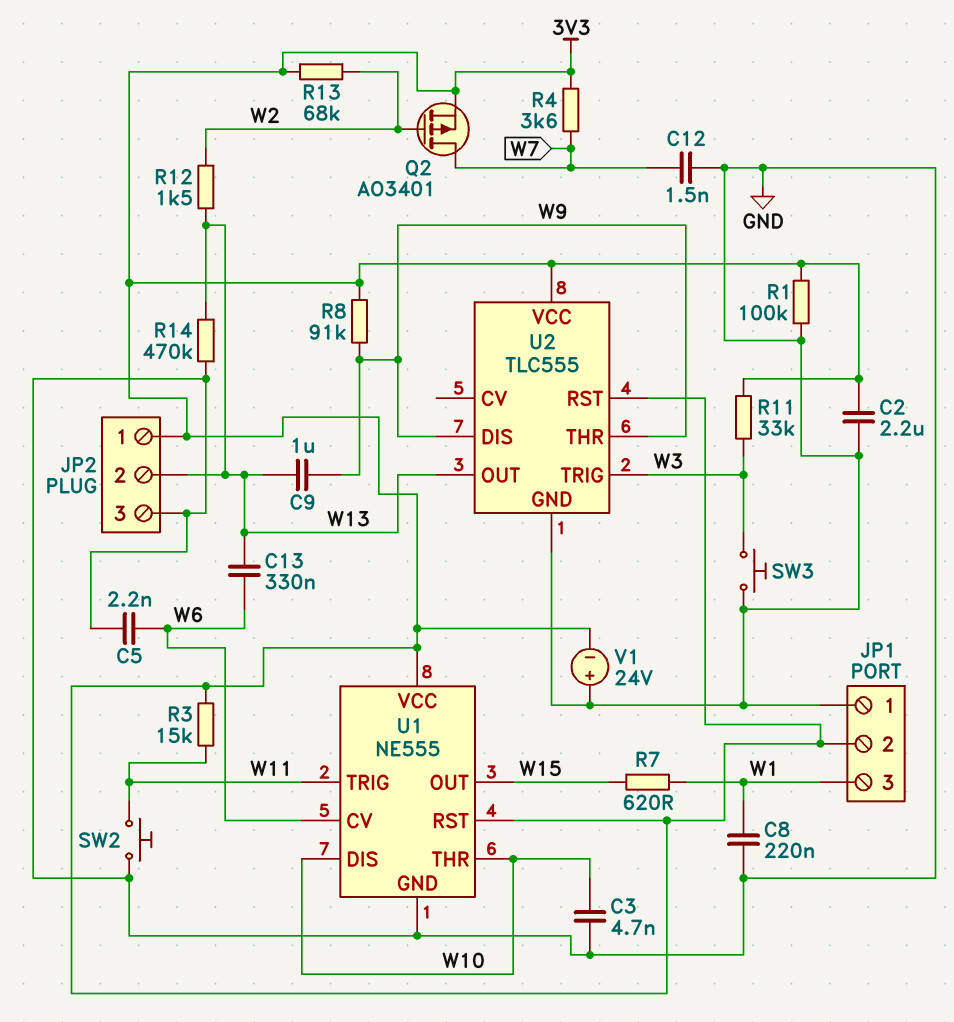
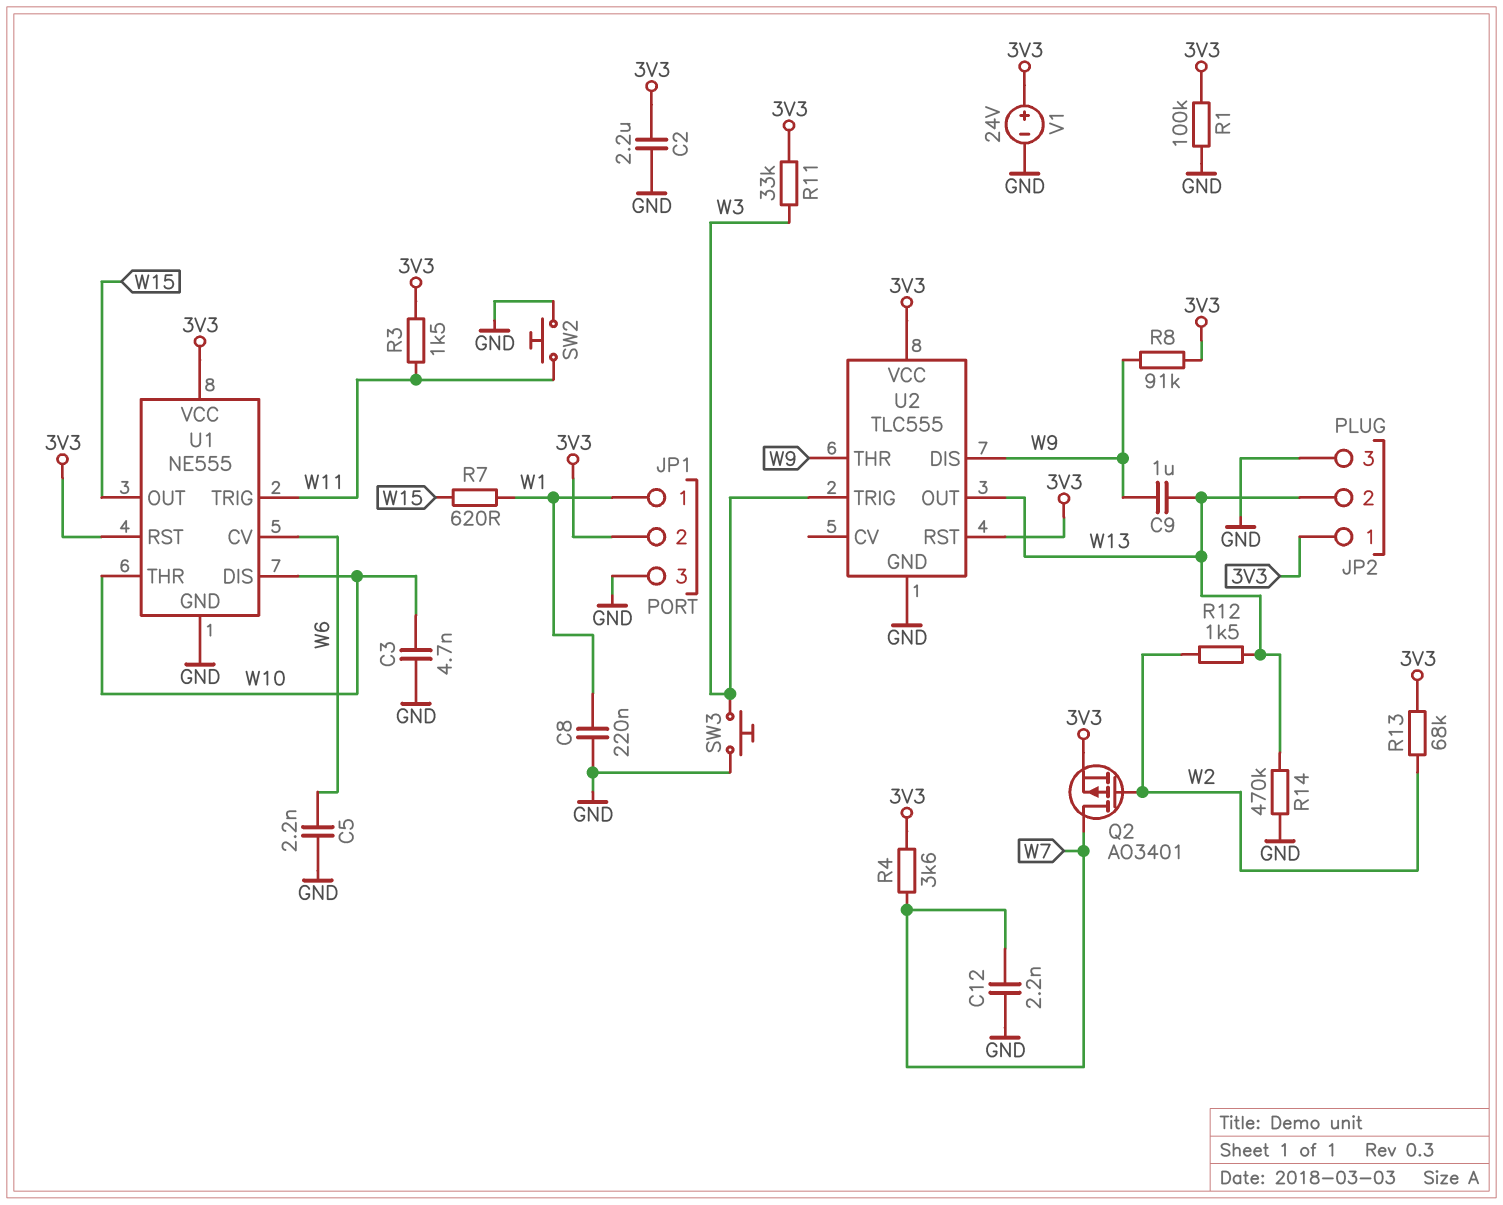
C12: 1.5nF (GND, W7) -> 2.2nF (GND, W7)
C13: 330nF (W6, W13) -> none
JP1 pin 1: GND -> W1
JP1 pin 3: W1 -> GND
R3: 15k (3V3, W11) -> 1.5k (3V3, W11)
V1: 24V (plus GND, minus 3V3) -> 24V (plus 3V3, minus GND)

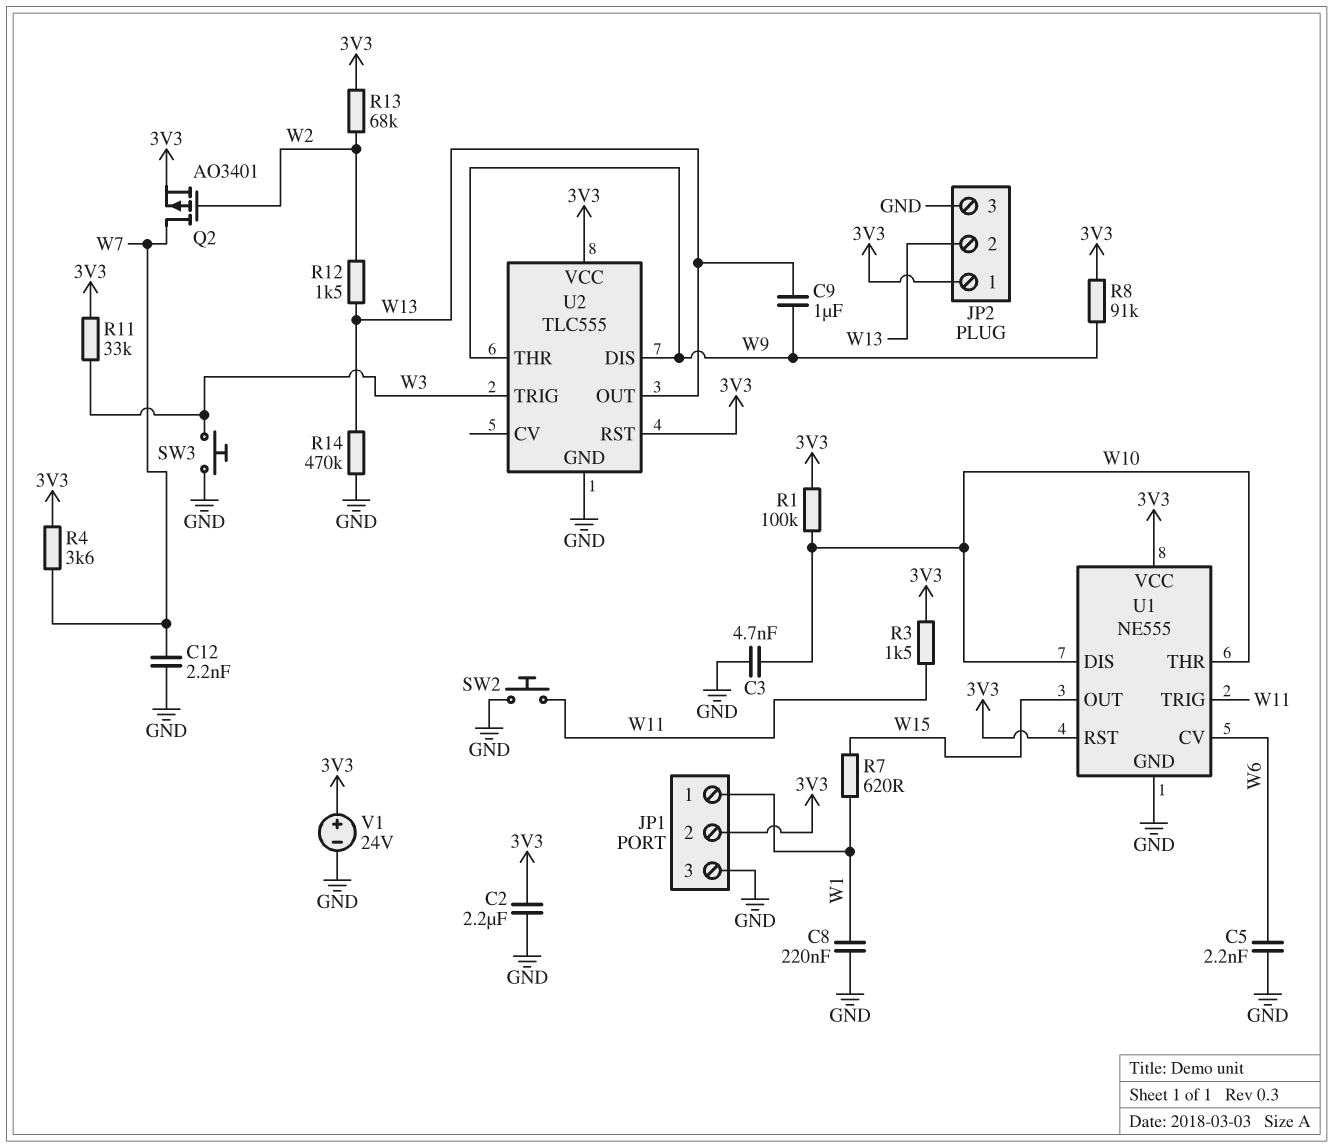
R1: 100k (3V3, GND) -> 100k (3V3, W10)

